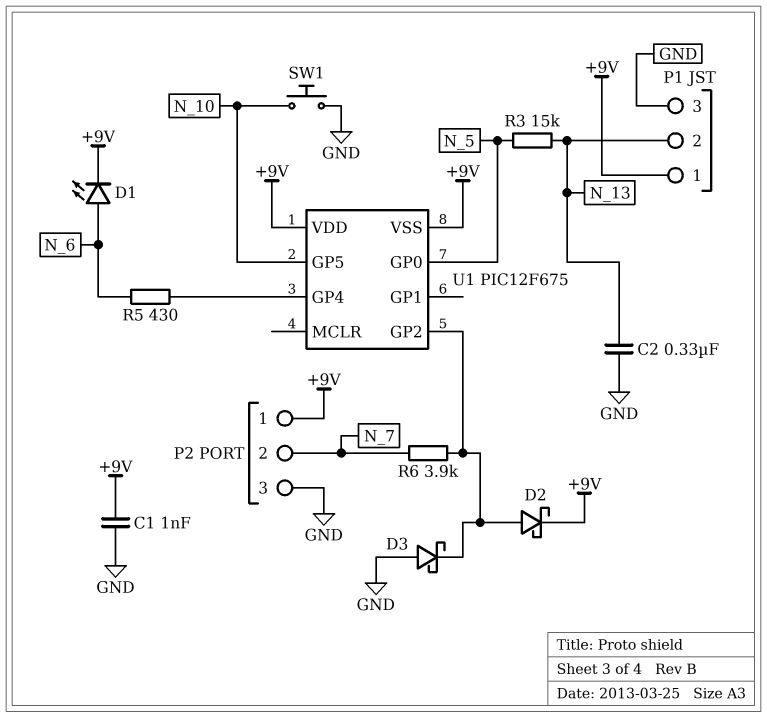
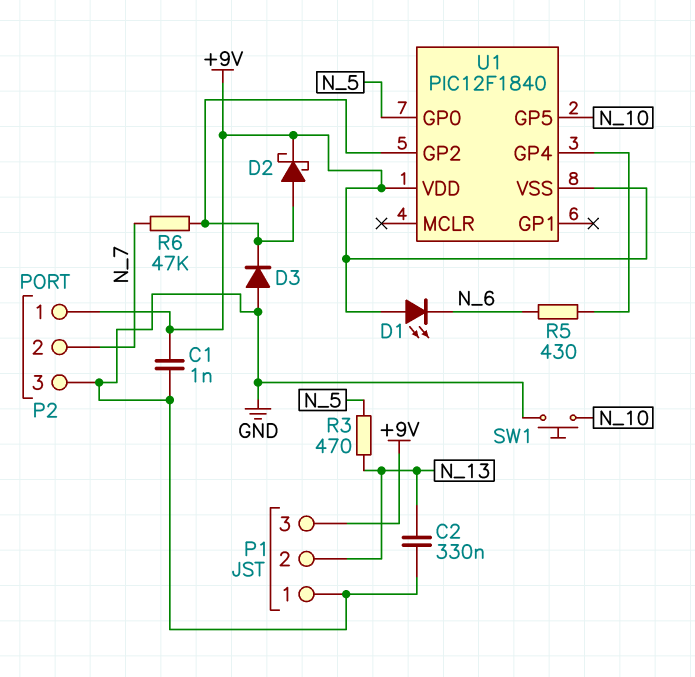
D1: LED (A N_6, K +9V) -> LED (A +9V, K N_6)
D3: schottky (A GND, K U1/GP2) -> diode (A GND, K U1/GP2)
P1 pin 1: +9V -> GND
P1 pin 3: GND -> +9V
R3: 15k (N_5, N_13) -> 470 (N_5, N_13)
R6: 3.9k (N_7, U1/GP2) -> 47k (N_7, U1/GP2)
U1: PIC12F675 -> PIC12F1840

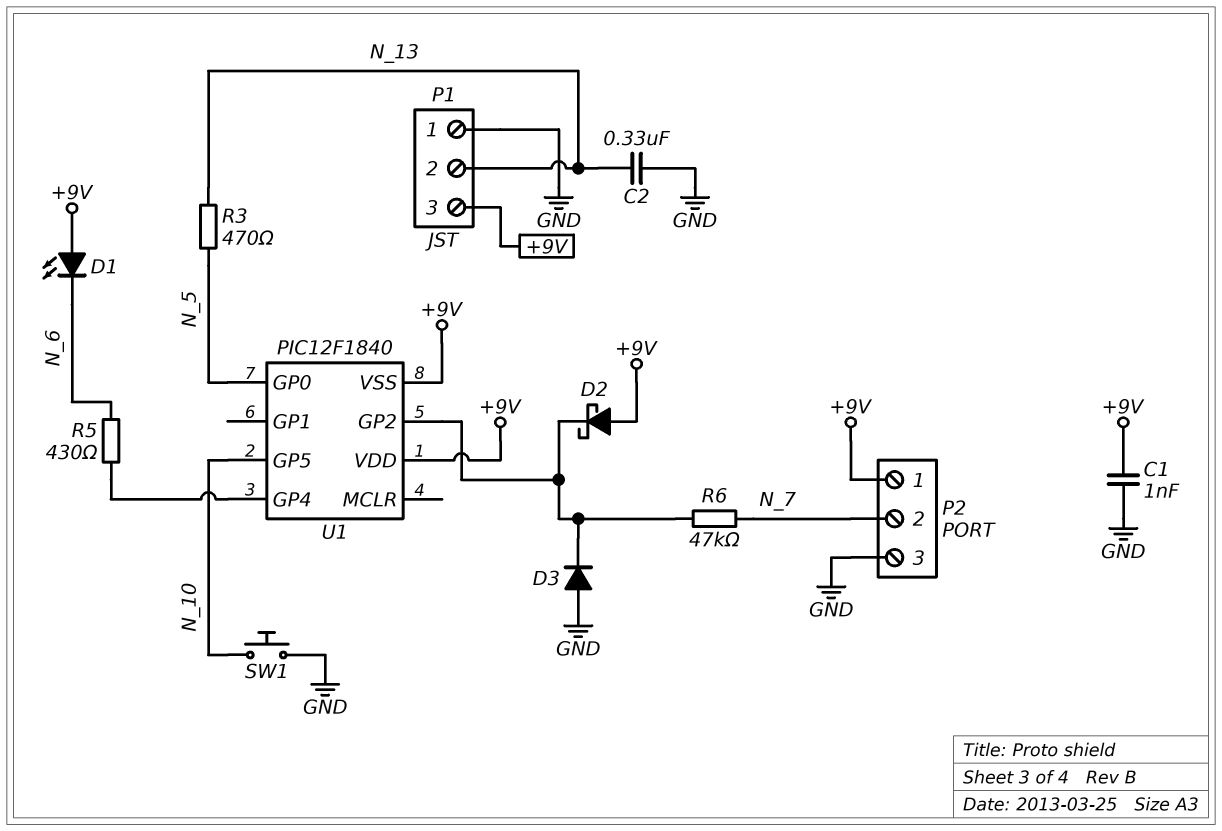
D2: schottky (A U1/GP2, K +9V) -> schottky (A +9V, K U1/GP2)

